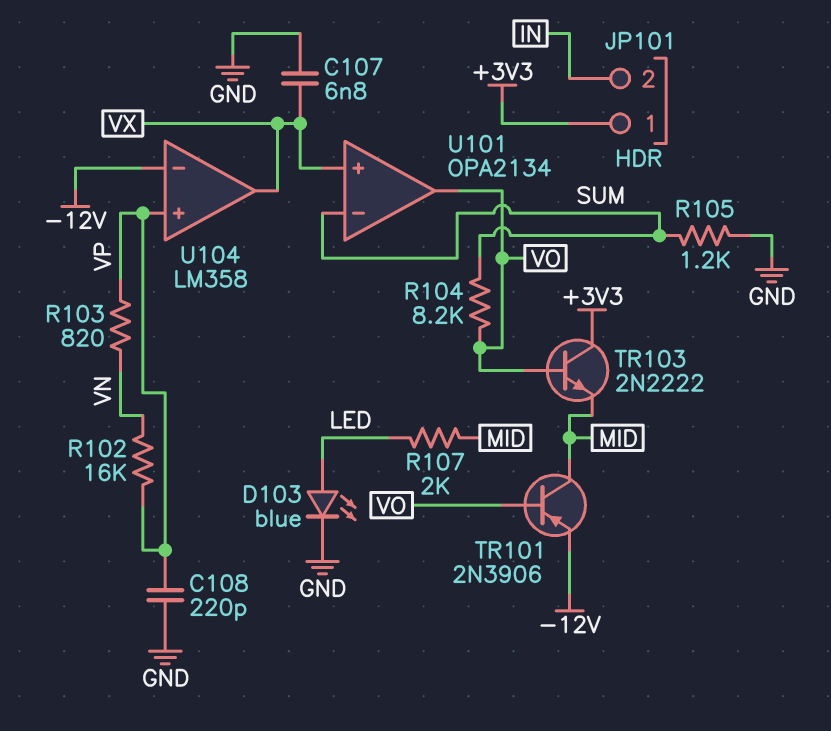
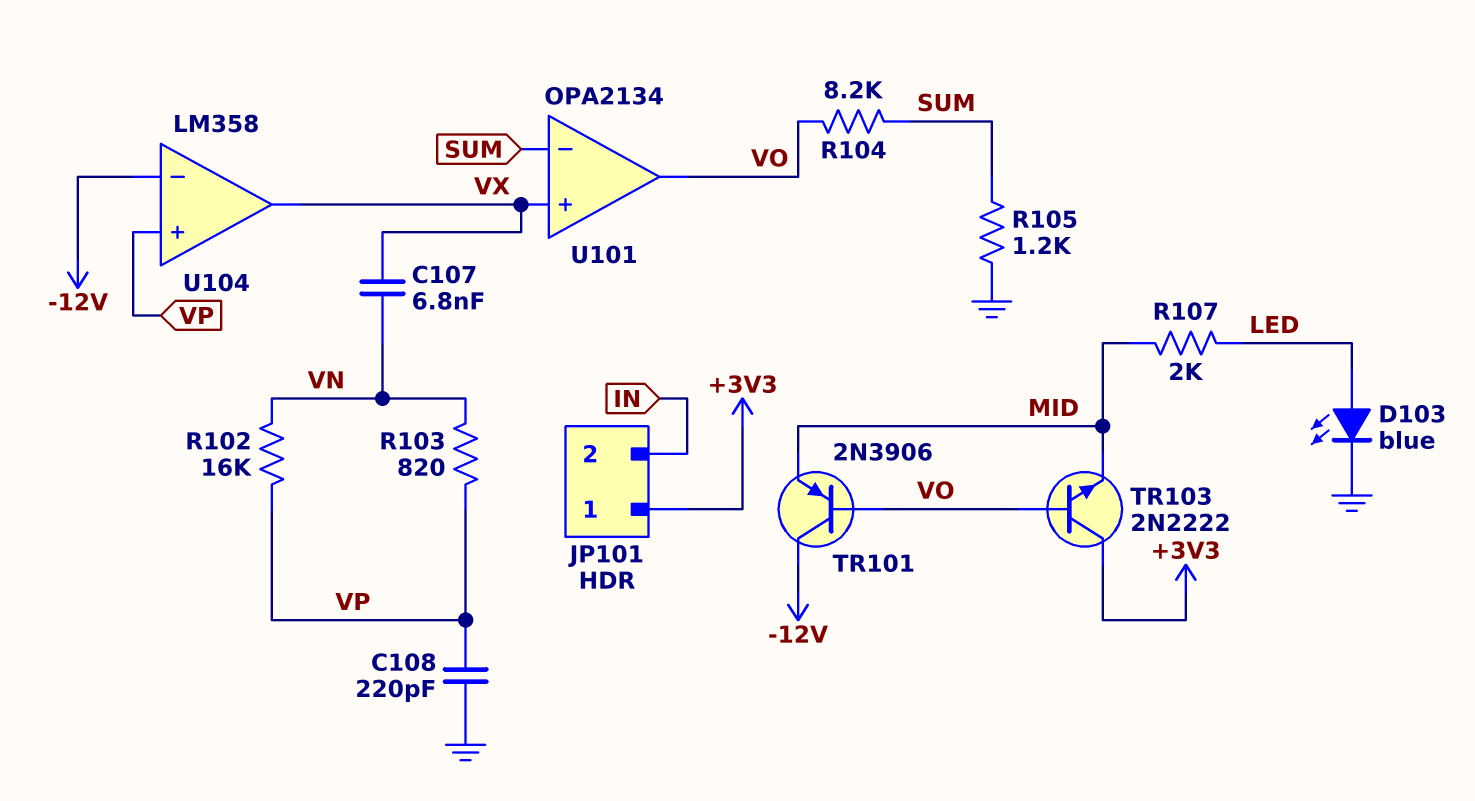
C107: 6.8nF (GND, VX) -> 6.8nF (VN, VX)
TR101: PNP 2N3906 (B VO, C MID, E -12V) -> PNP 2N3906 (B VO, C -12V, E MID)

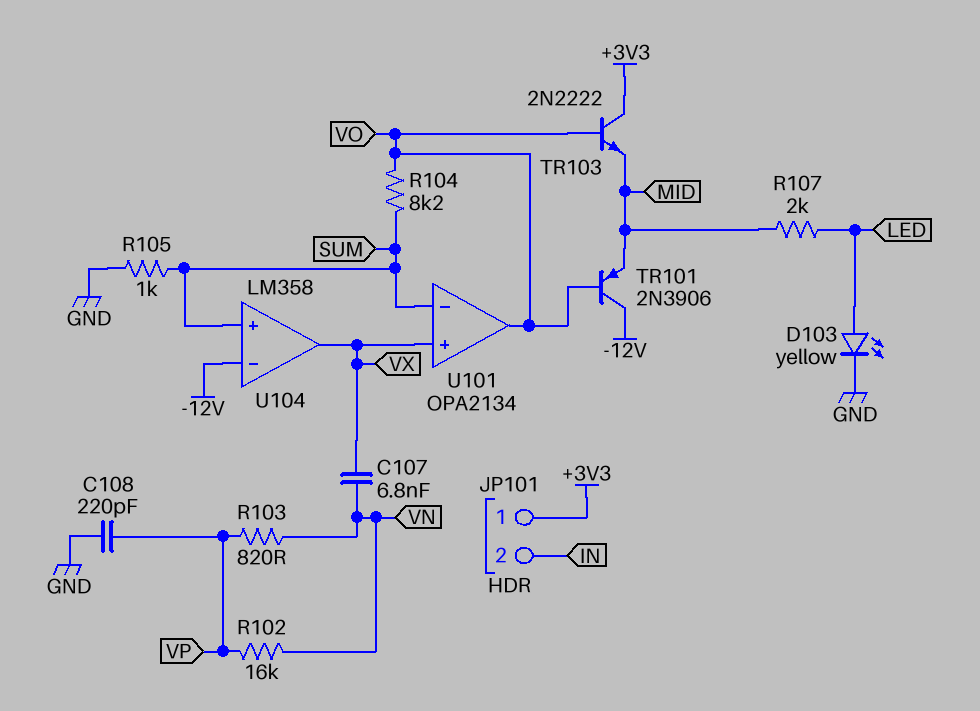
D103: LED blue (A LED, K GND) -> LED yellow (A LED, K GND)
R105: 1.2k (GND, SUM) -> 1k (GND, SUM)
U104 pin in+: VP -> SUM

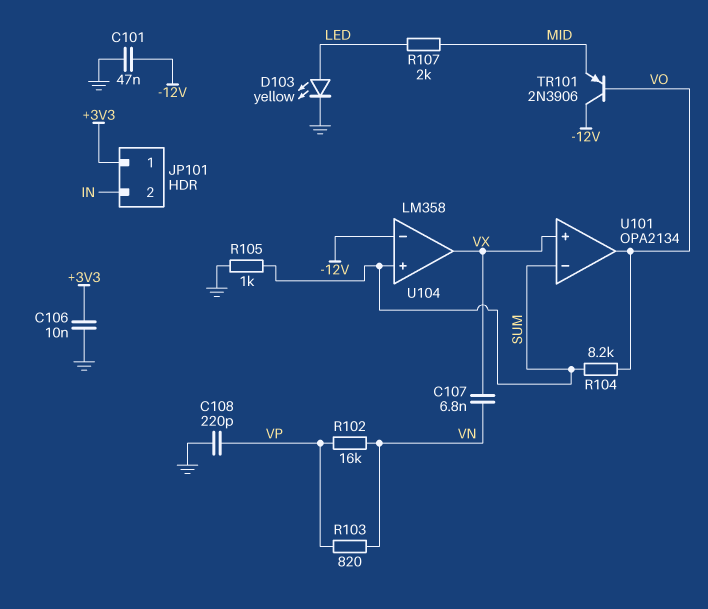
C101: none -> 47nF (-12V, GND)
C106: none -> 10nF (+3V3, GND)
TR103: NPN 2N2222 (B VO, C +3V3, E MID) -> none

